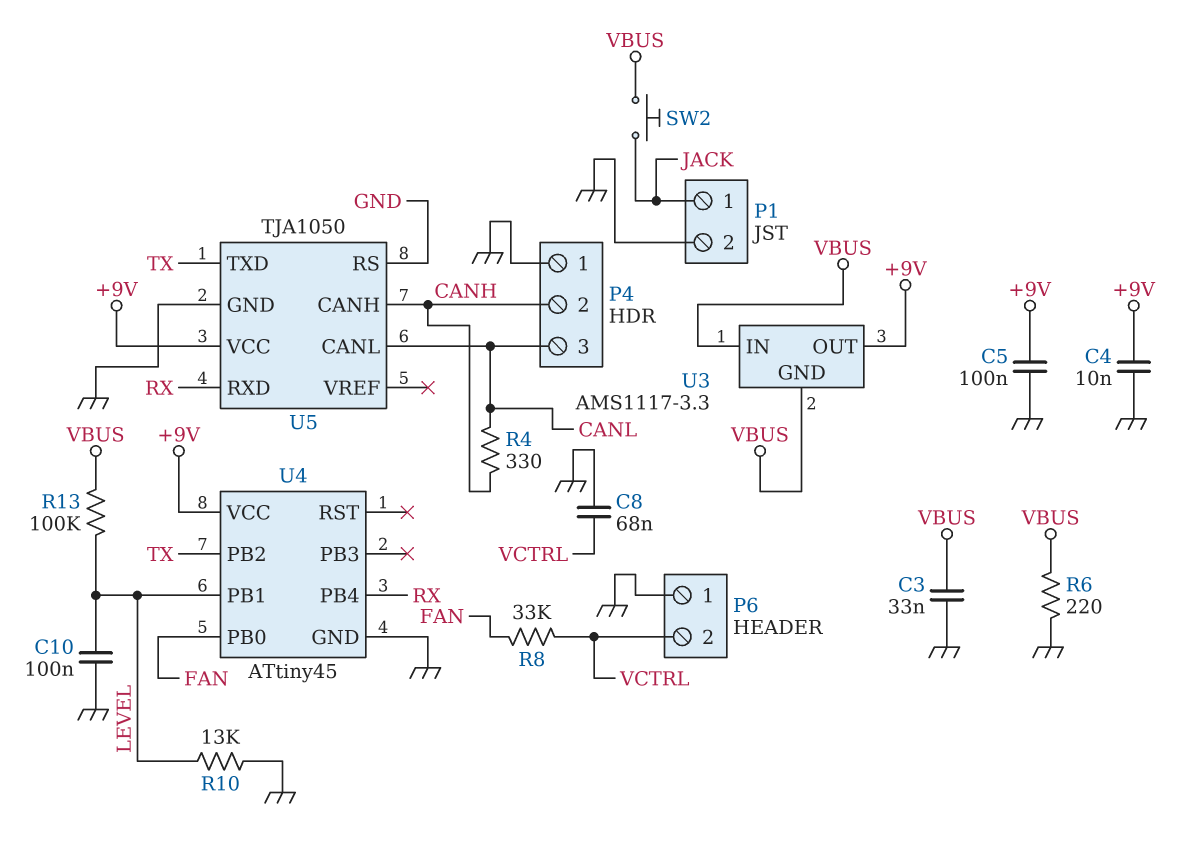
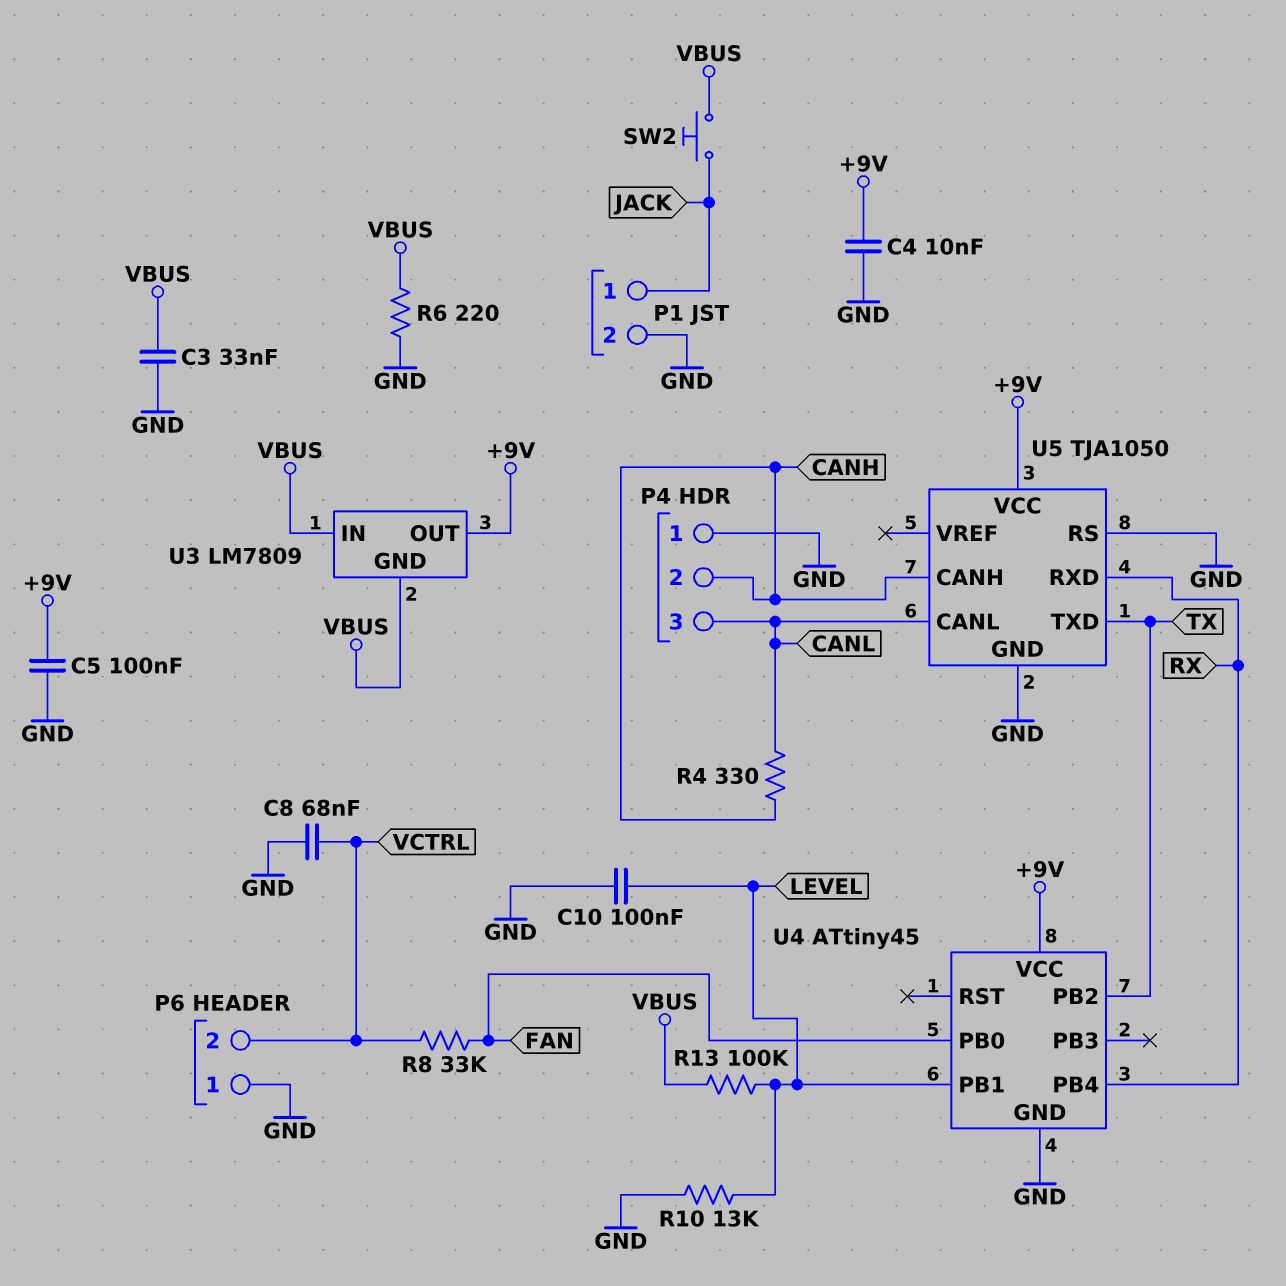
U3: AMS1117-3.3 -> LM7809

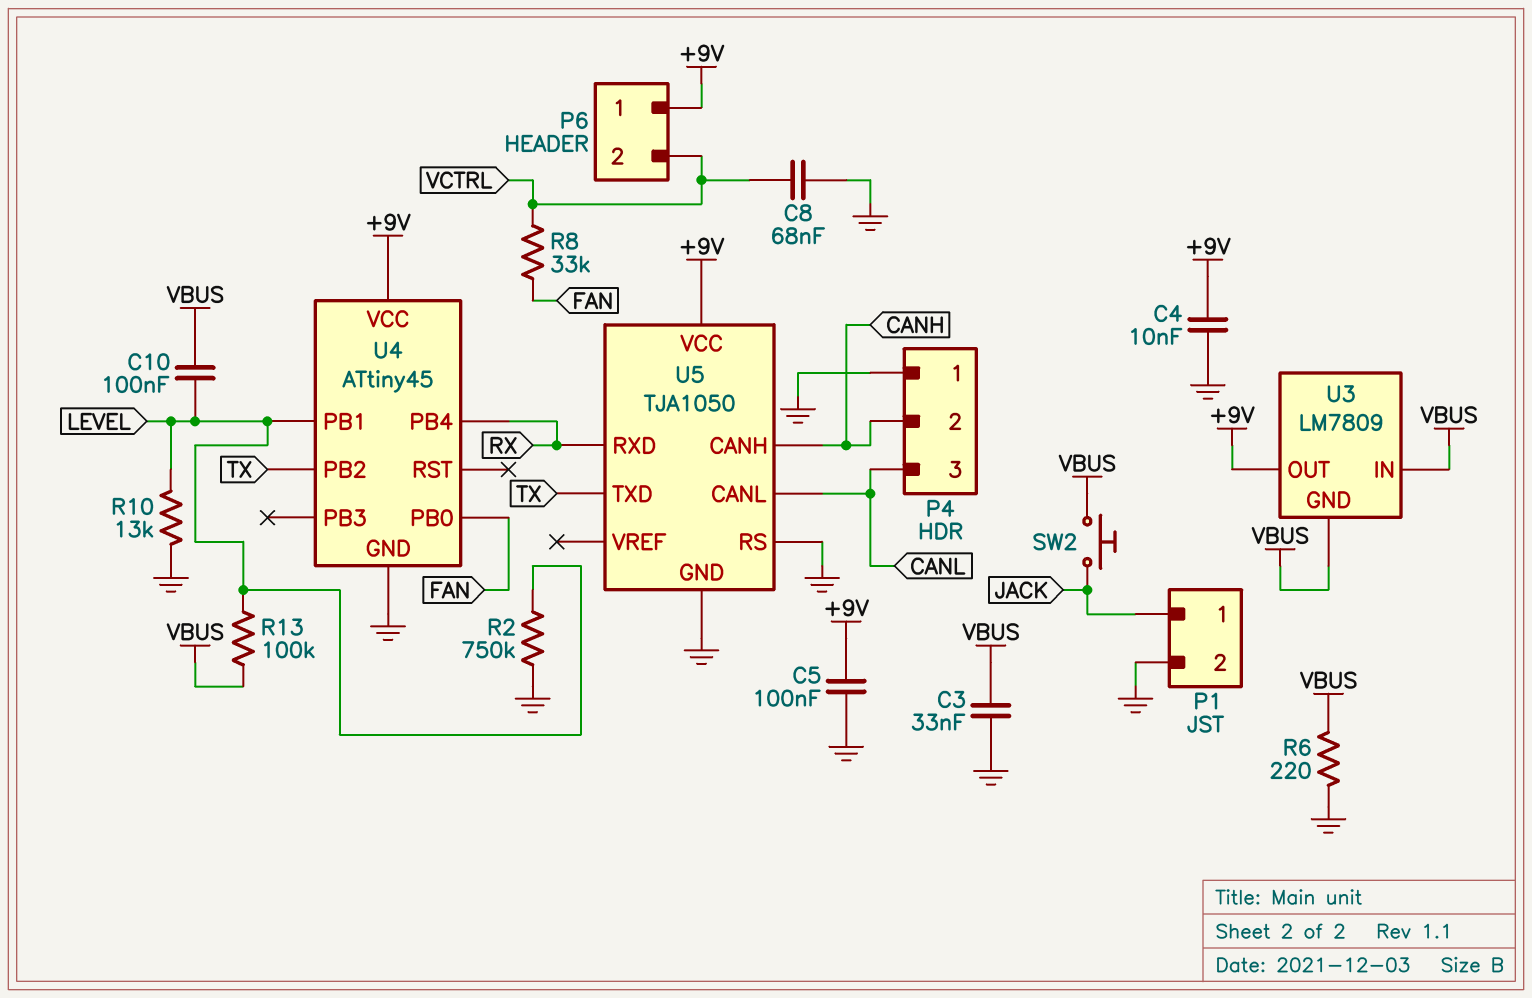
C10: 100nF (GND, LEVEL) -> 100nF (LEVEL, VBUS)
P6 pin 1: GND -> +9V
R2: none -> 750k (GND, LEVEL)
R4: 330 (CANH, CANL) -> none

